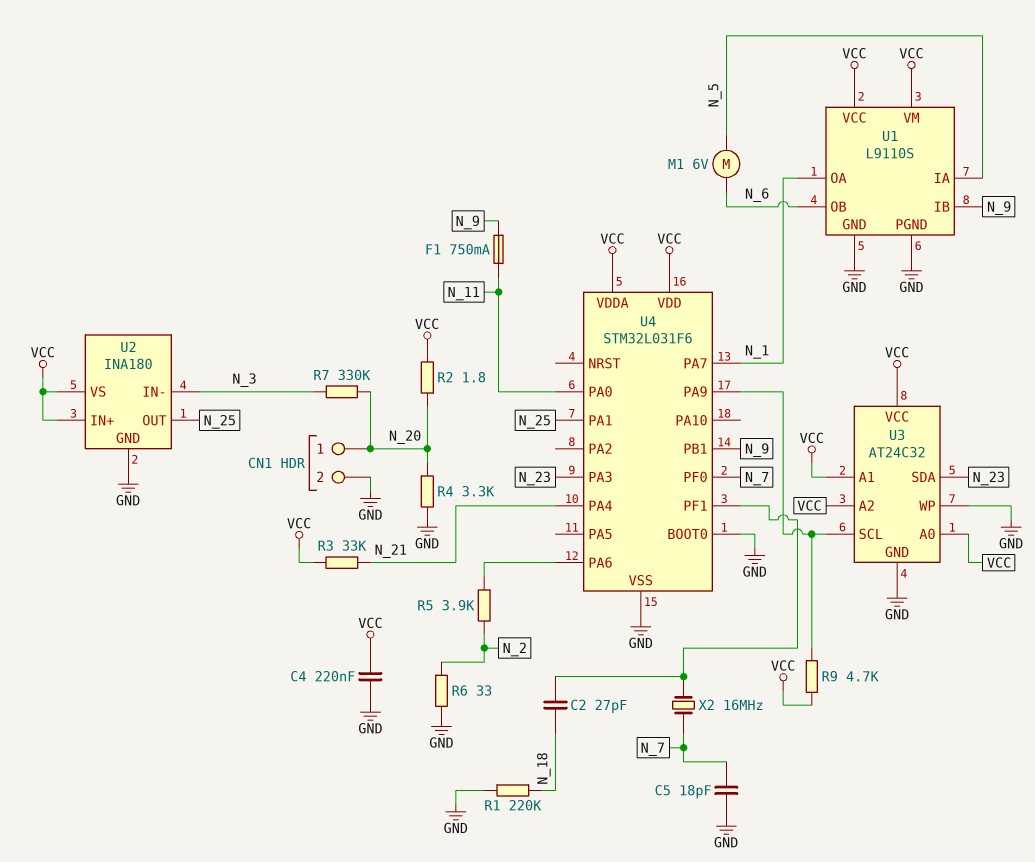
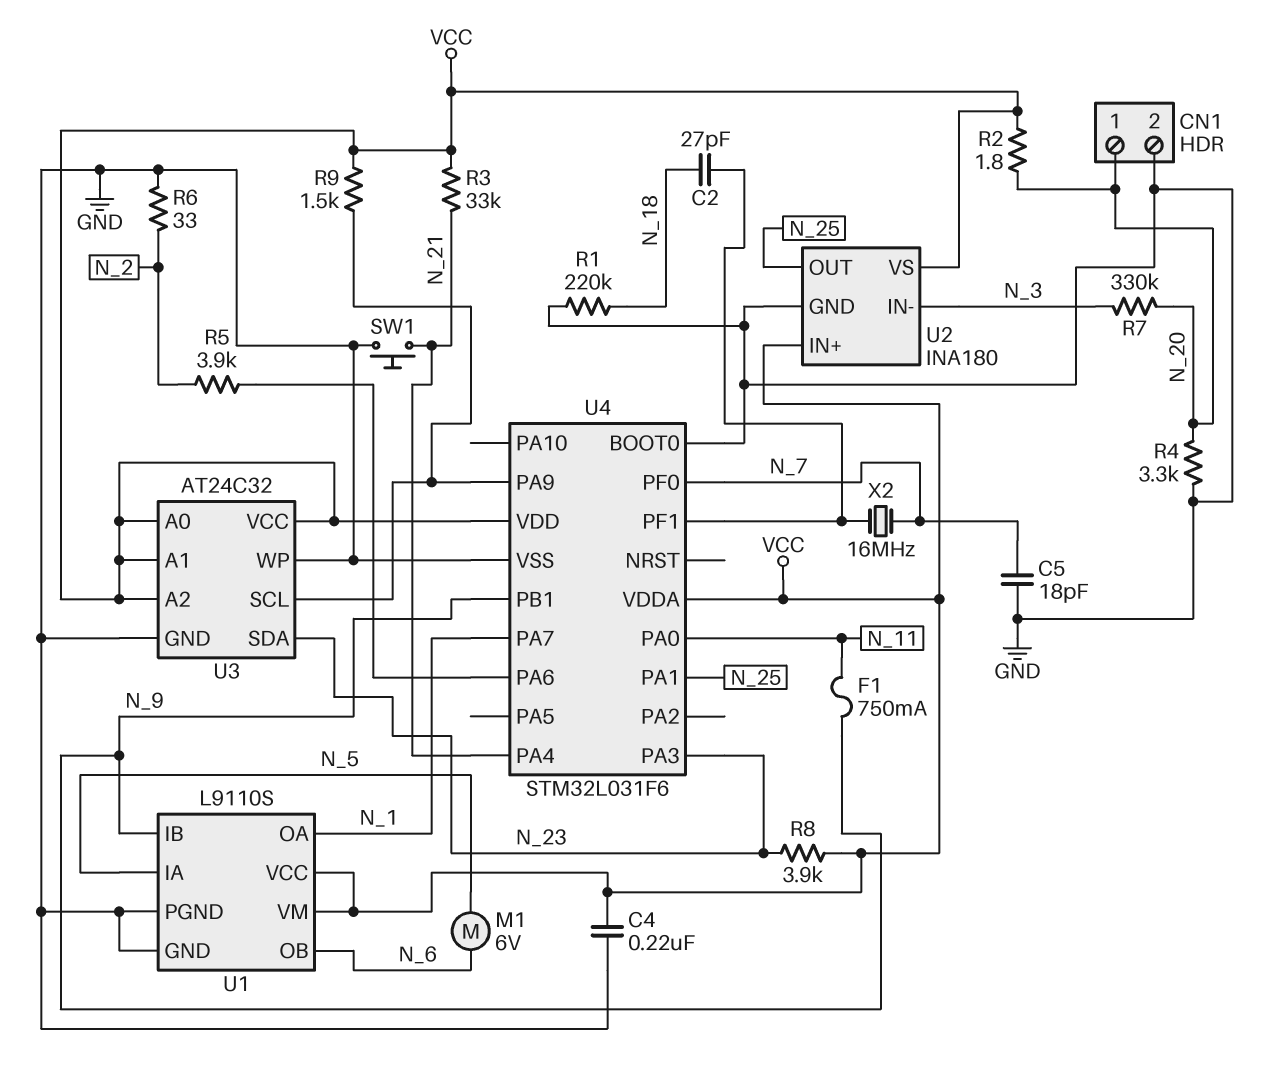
R8: none -> 3.9k (N_23, VCC)
R9: 4.7k (U3/SCL, VCC) -> 1.5k (U3/SCL, VCC)
SW1: none -> button (GND, N_21)

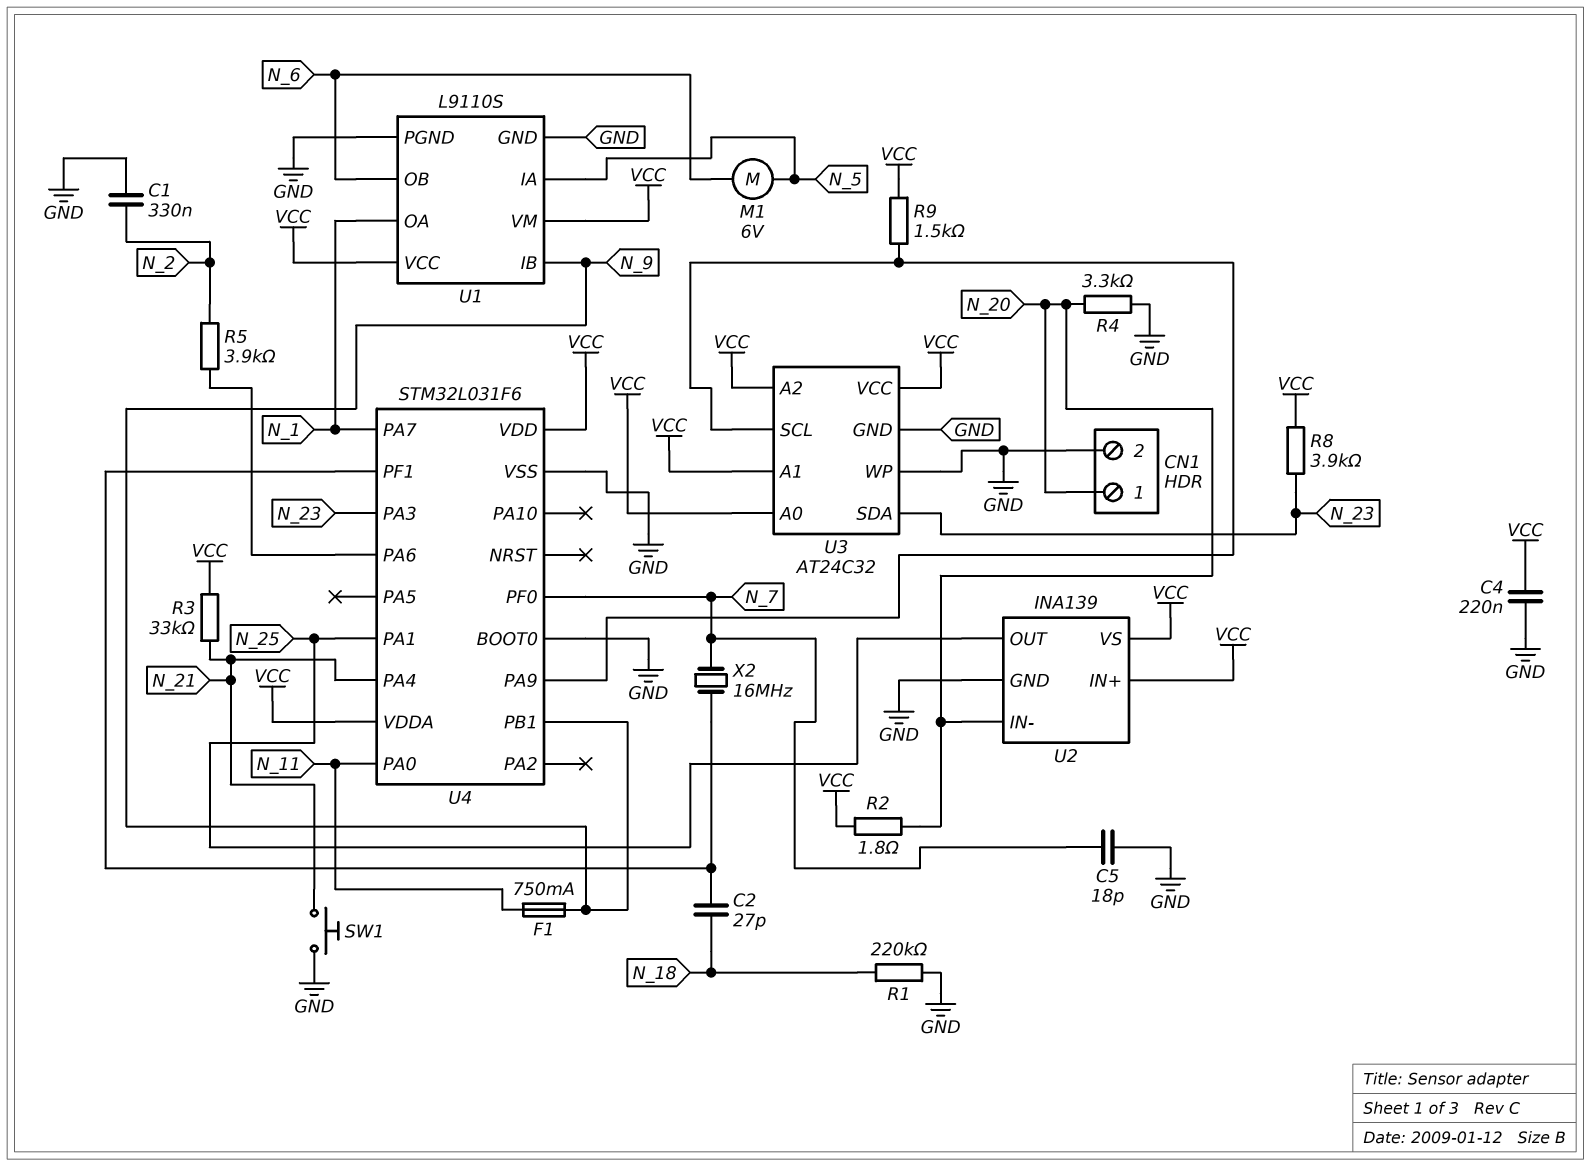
C1: none -> 330nF (GND, N_2)
R6: 33 (GND, N_2) -> none
R7: 330k (N_3, N_20) -> none
U2: INA180 -> INA139
U2 pin IN-: N_3 -> N_20

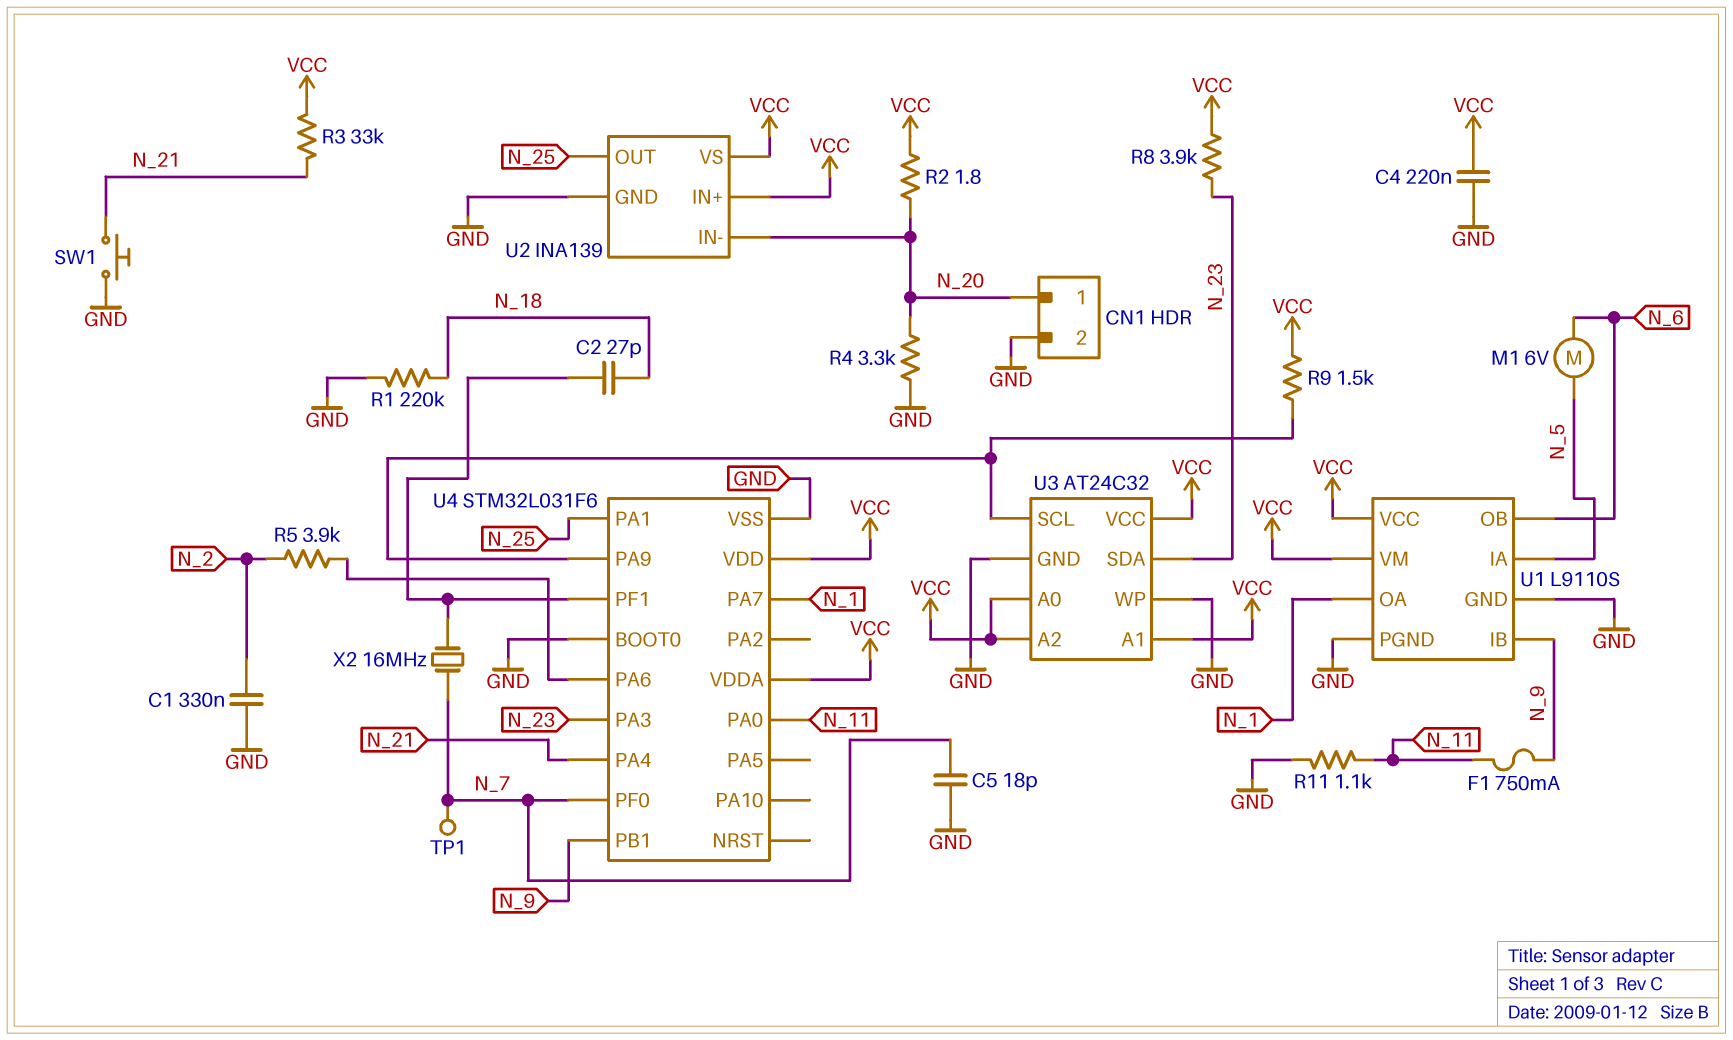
R11: none -> 1.1k (GND, N_11)
TP1: none -> test point (N_7)

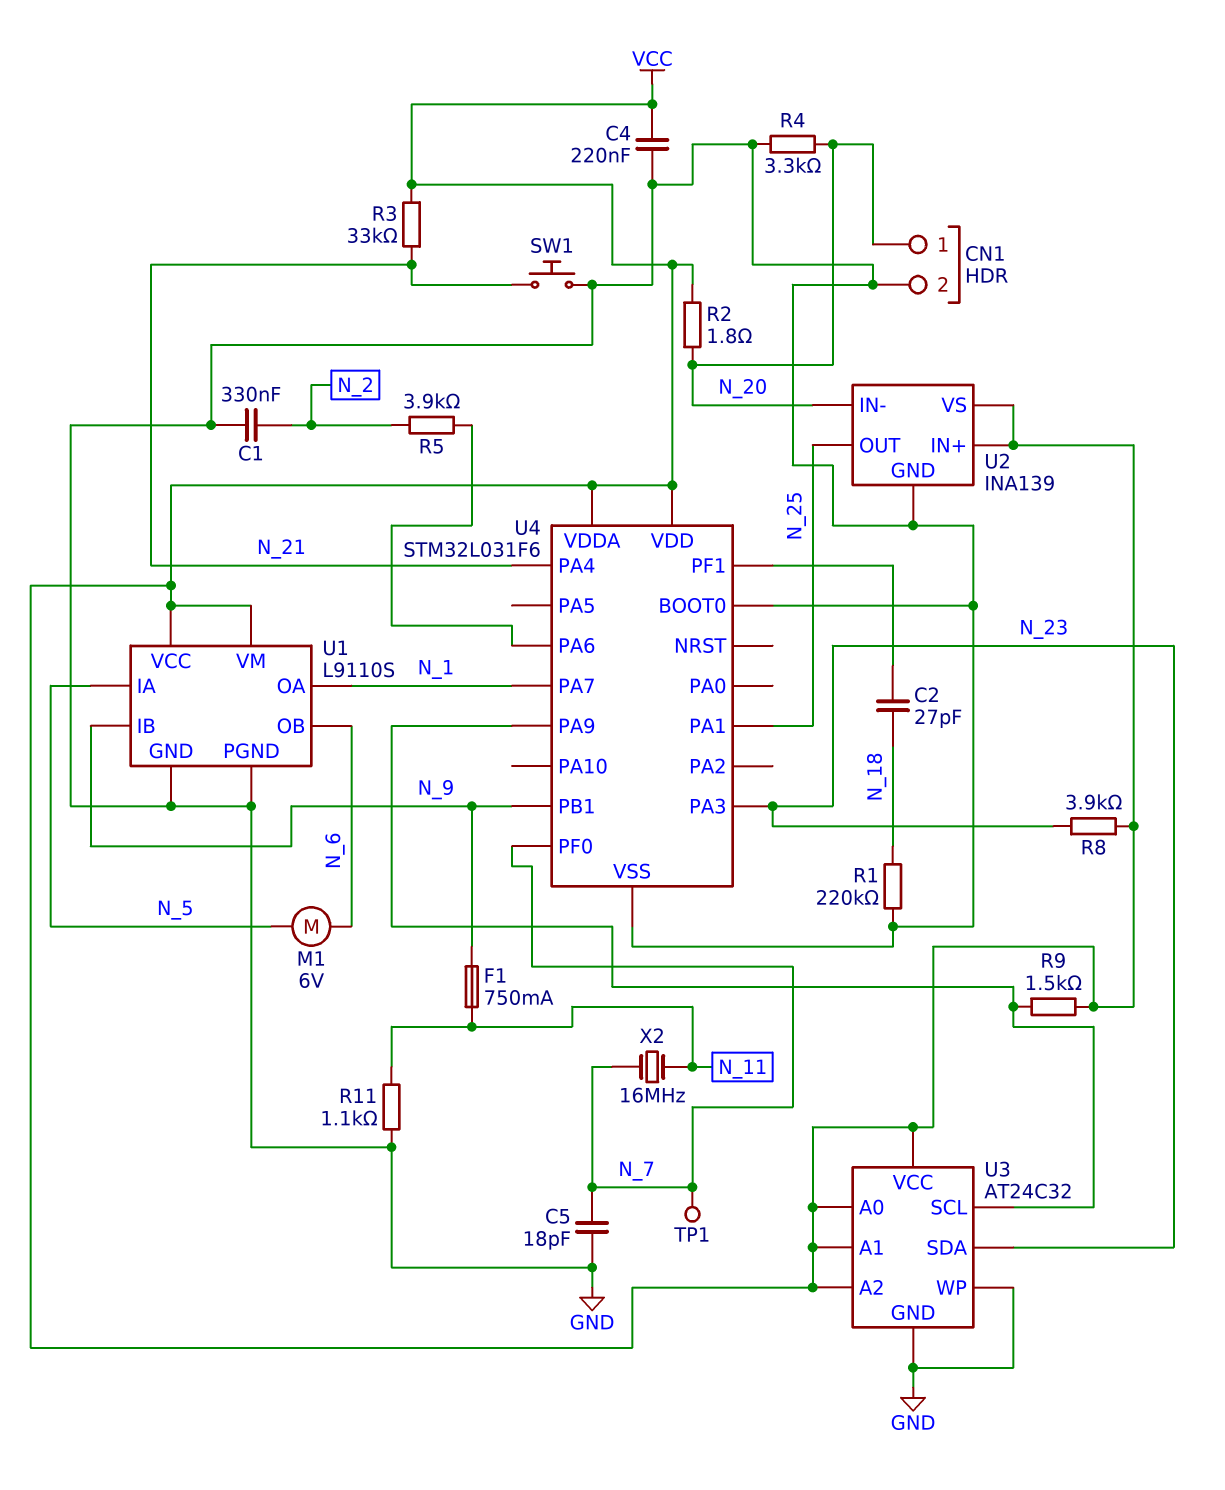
U4 pin PA0: N_11 -> none
X2: 16MHz (N_7, U4/PF1) -> 16MHz (N_7, N_11)

